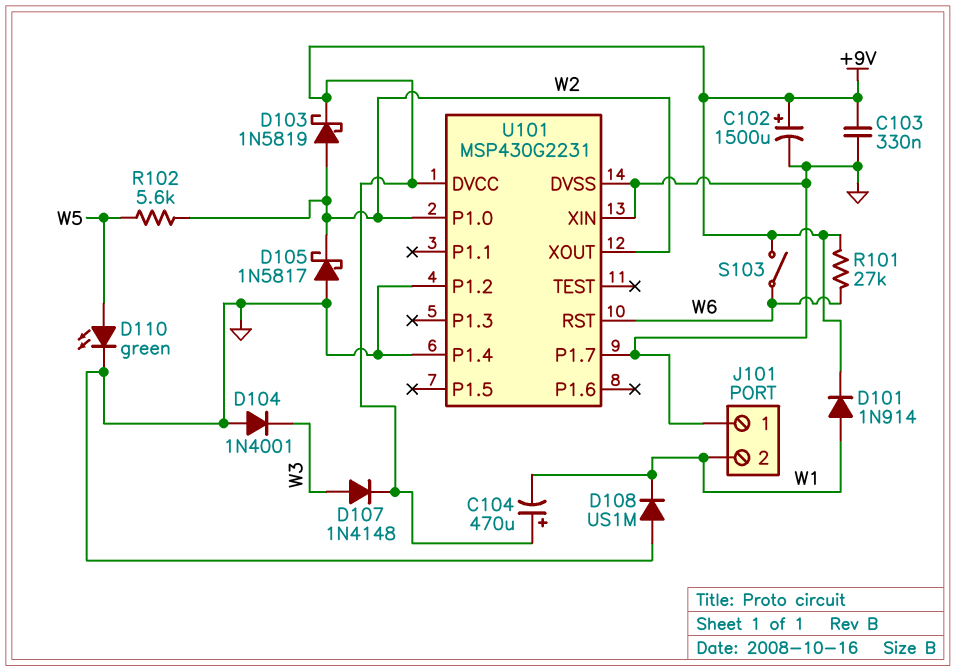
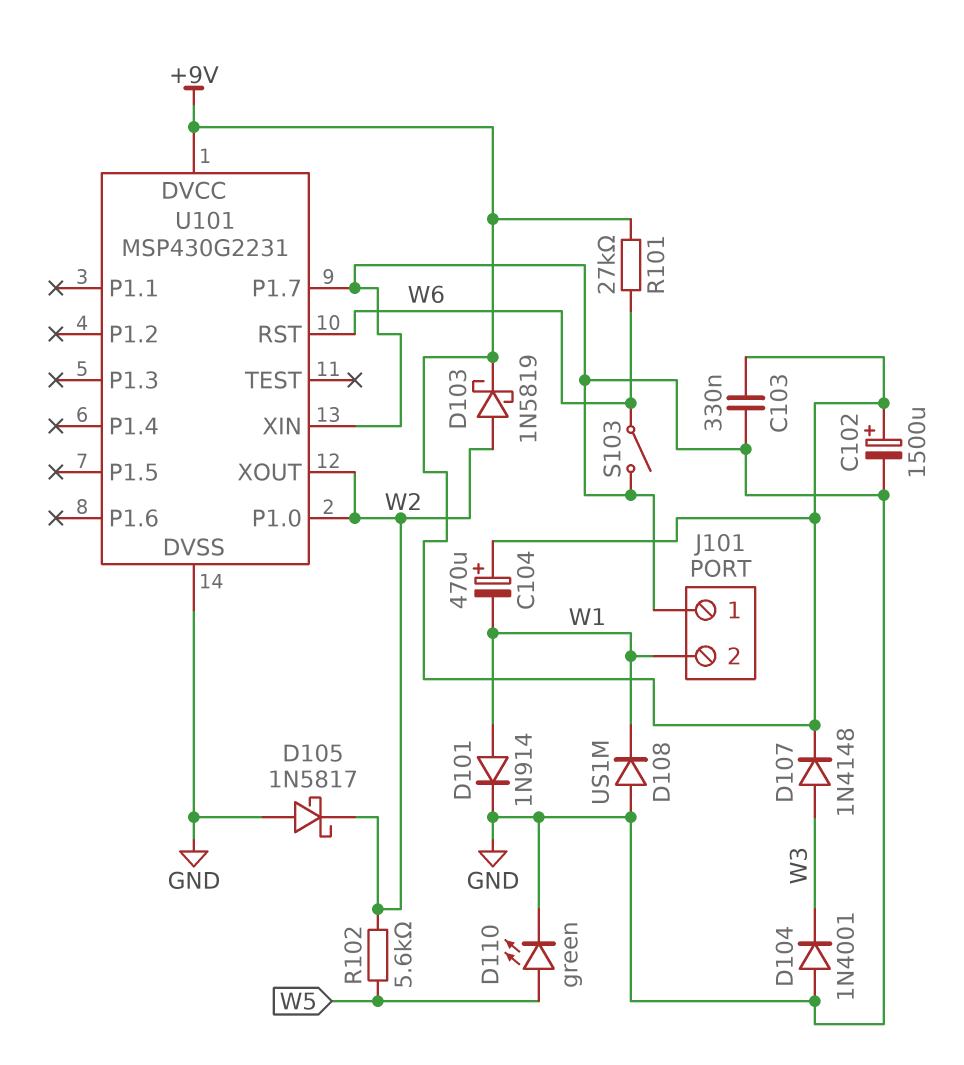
D101: diode 1N914 (A W1, K +9V) -> diode 1N914 (A W1, K GND)
S103: switch (+9V, W6) -> switch (GND, W6)
U101 pin P1.2: GND -> none
U101 pin P1.4: GND -> none

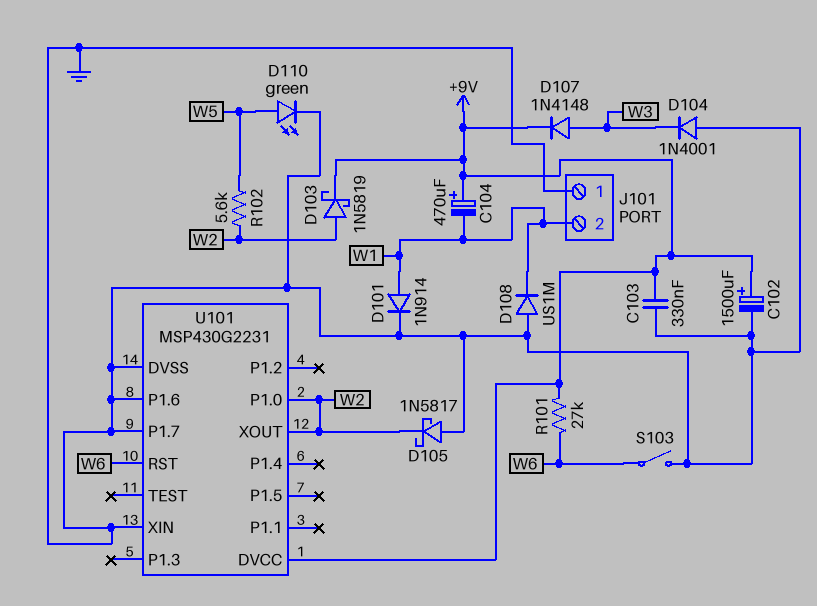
U101 pin P1.6: none -> GND

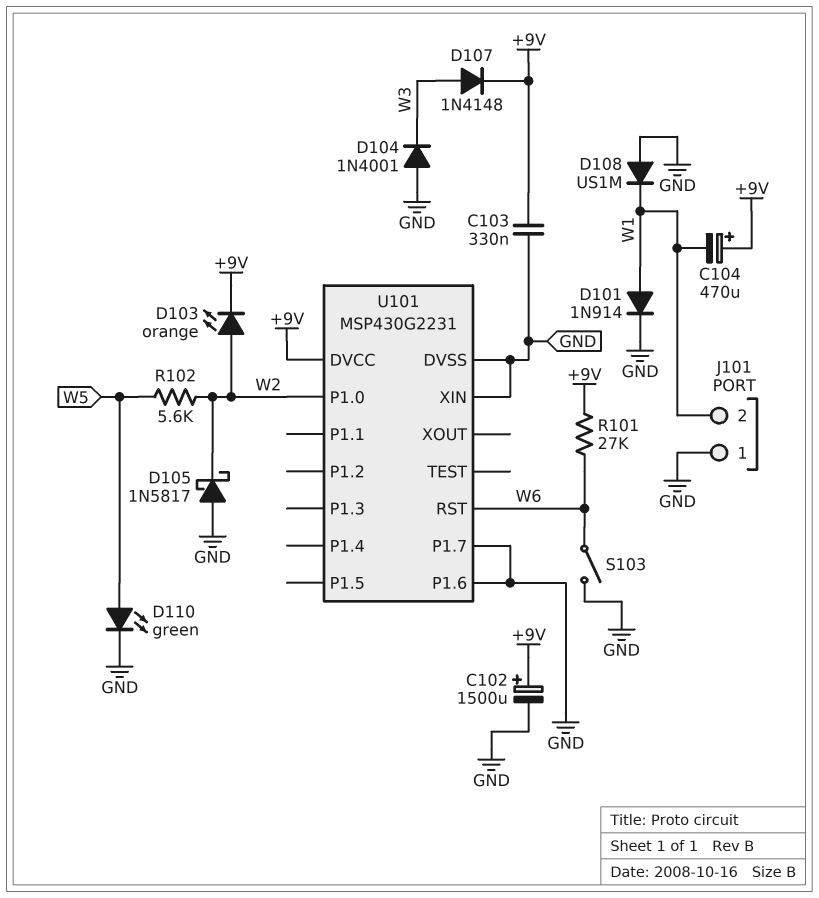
D103: schottky 1N5819 (A W2, K +9V) -> LED orange (A W2, K +9V)
U101 pin XOUT: W2 -> none

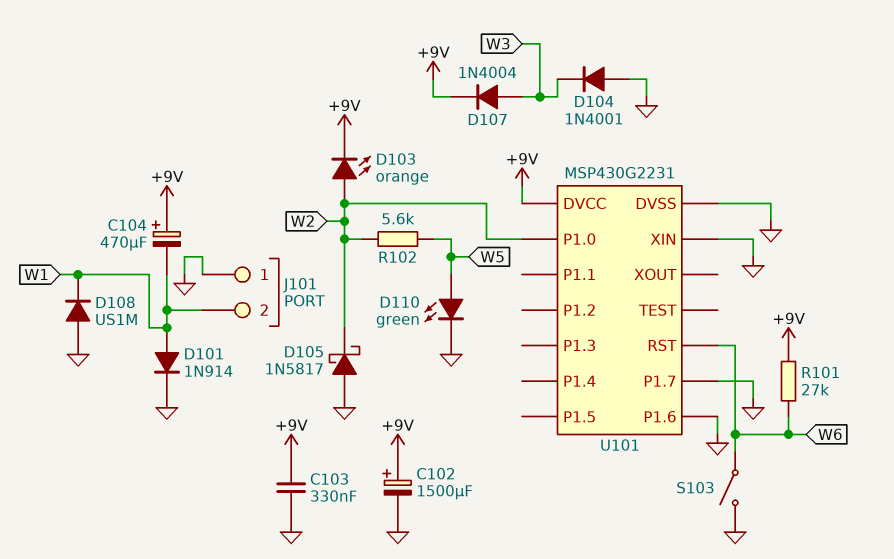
D107: diode 1N4148 (A W3, K +9V) -> diode 1N4004 (A W3, K +9V)

